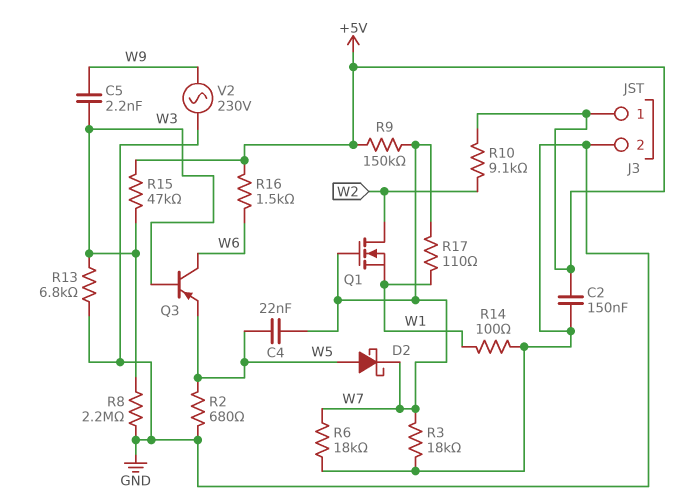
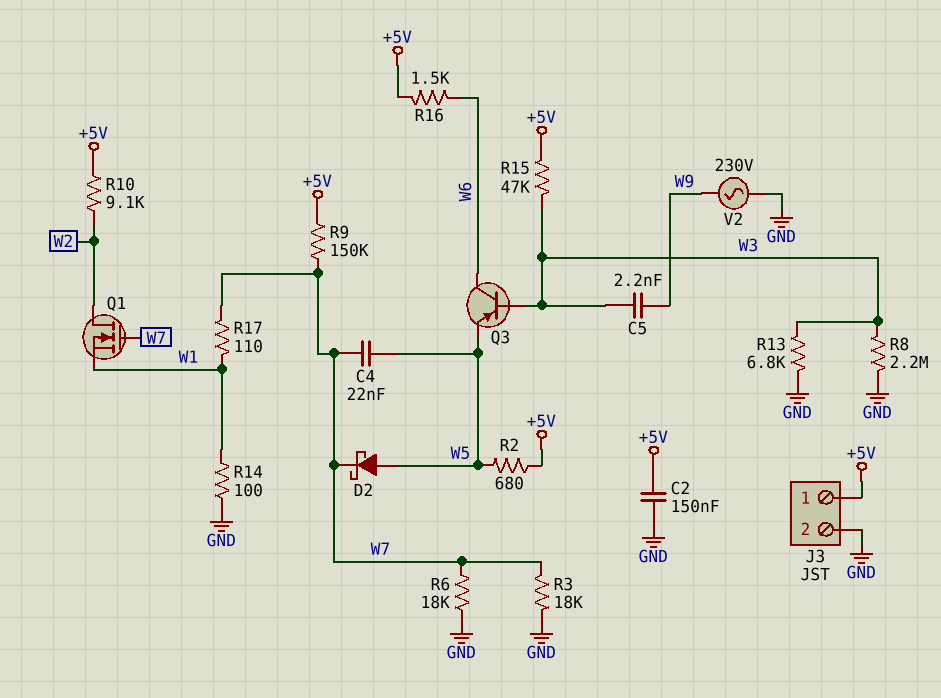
R2: 680 (GND, W5) -> 680 (+5V, W5)

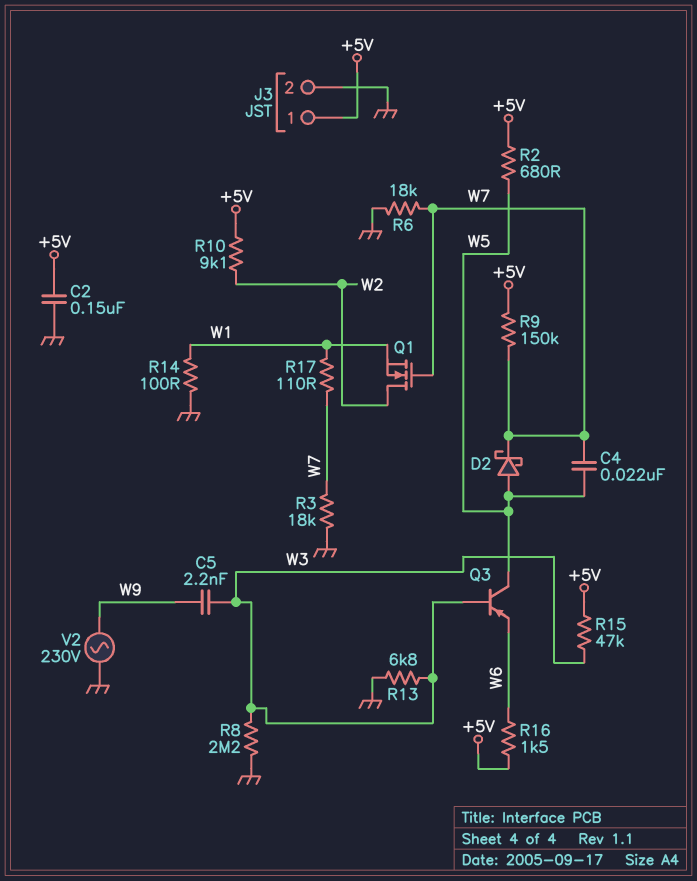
Q3: PNP (B W3, C W6, E W5) -> PNP (B W3, C W5, E W6)

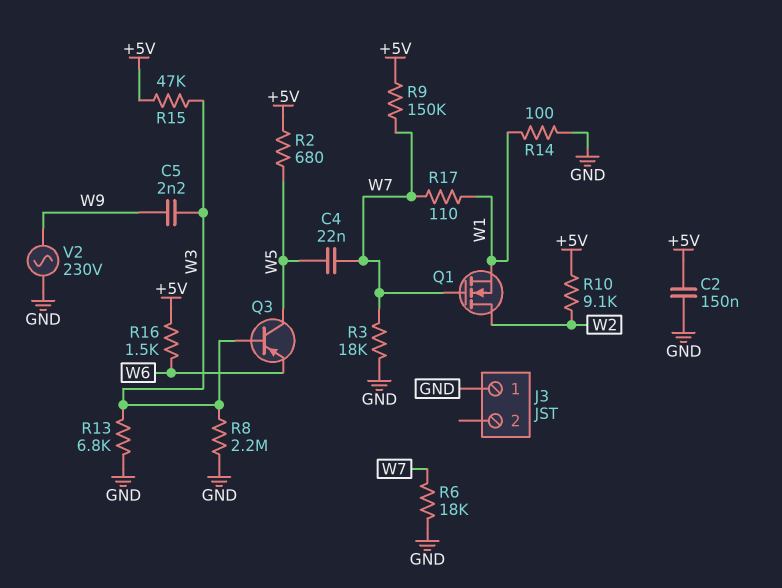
D2: schottky (A W5, K W7) -> none
J3 pin 1: +5V -> GND
J3 pin 2: GND -> none

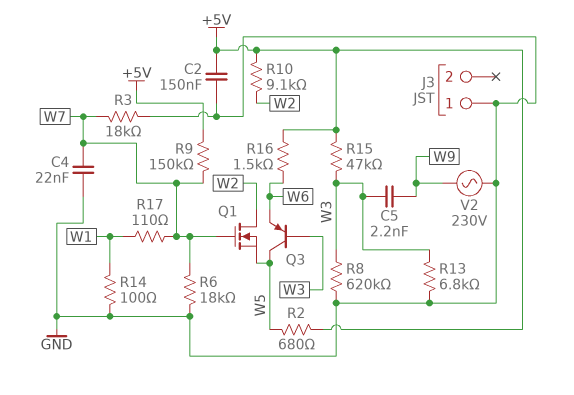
C4: 22nF (W5, W7) -> 22nF (GND, W7)
Q1: NMOS (G W7, D W2, S W1) -> NMOS (G W7, D W2, S W5)
R8: 2.2M (GND, W3) -> 620k (GND, W3)

